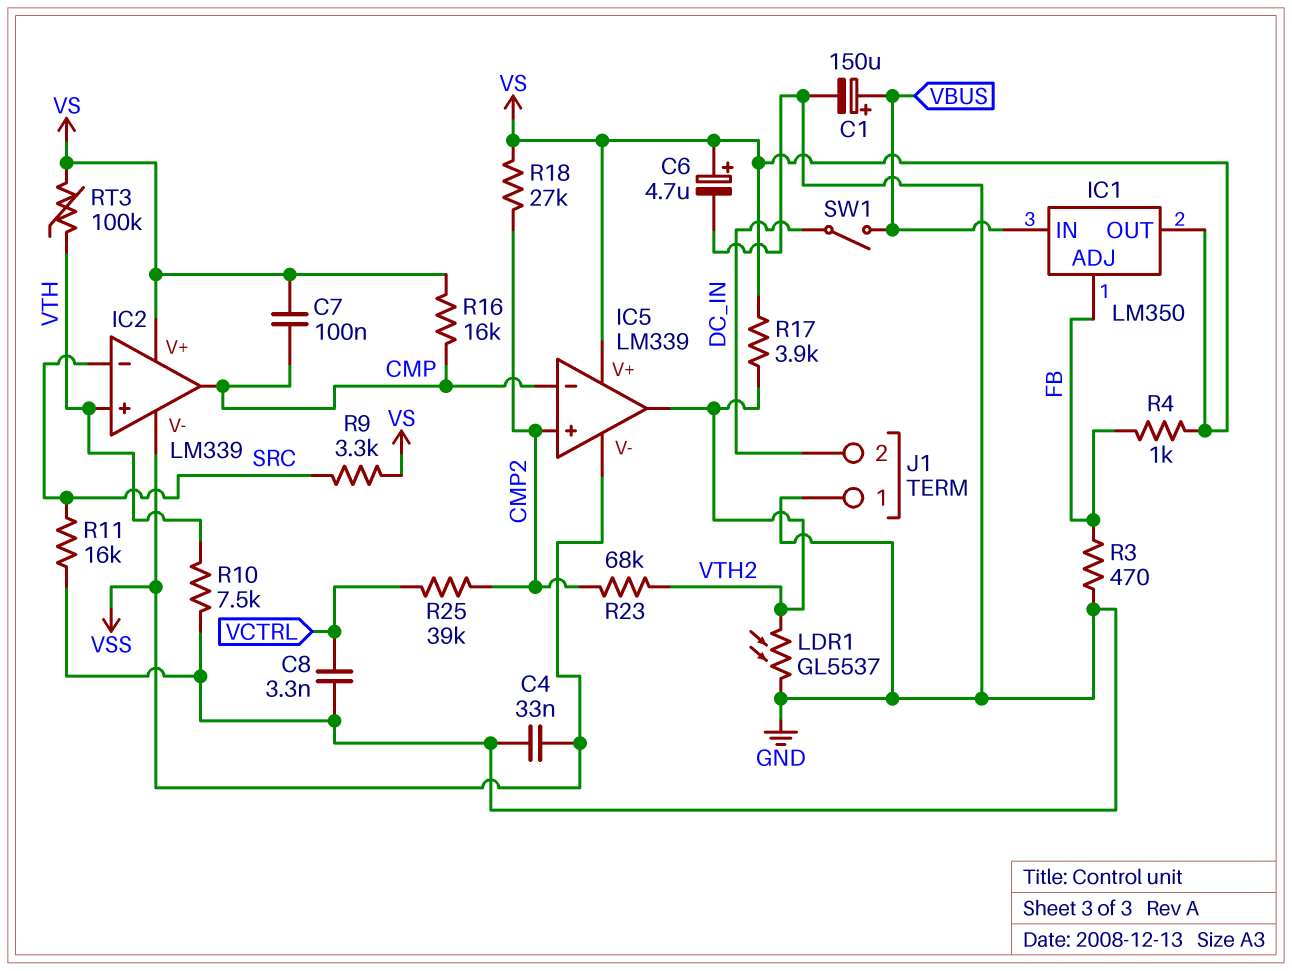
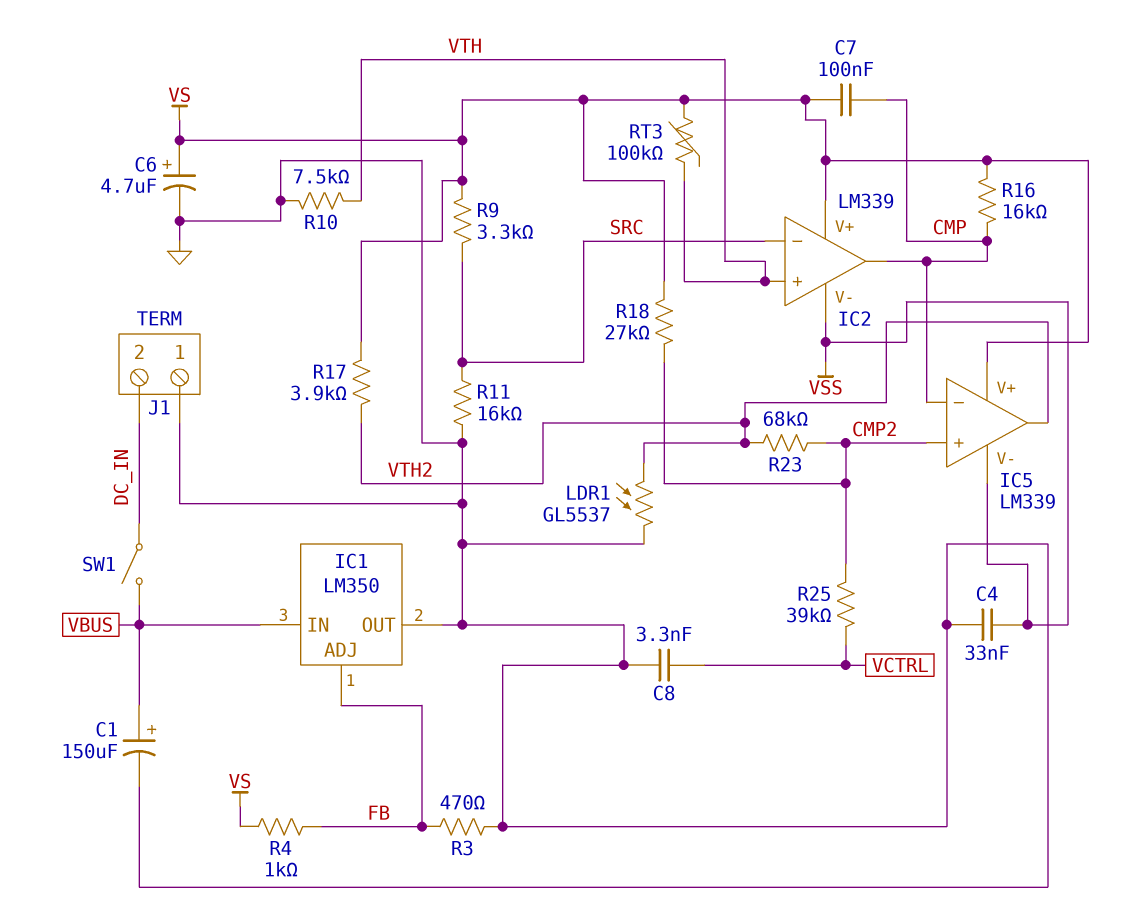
IC1 pin OUT: VS -> GND

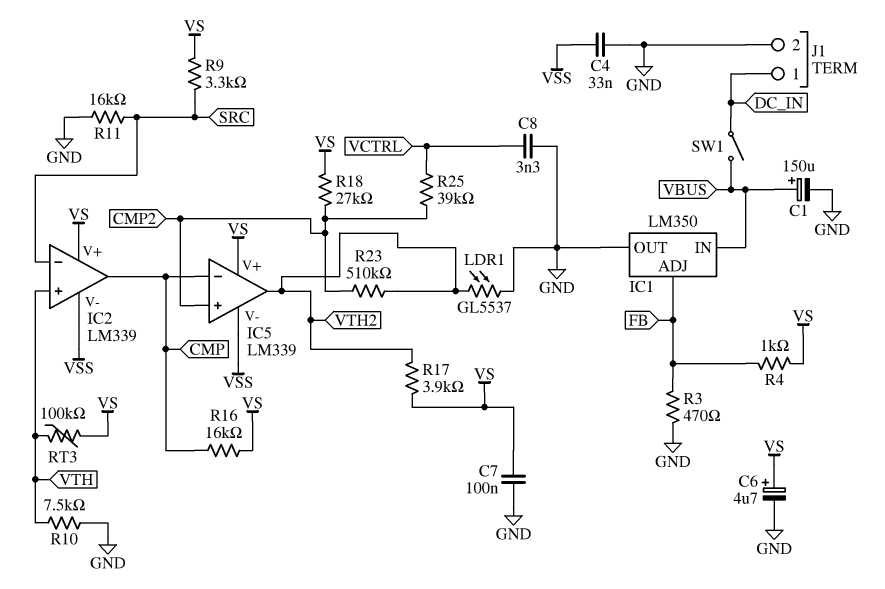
C7: 100nF (CMP, VS) -> 100nF (GND, VS)
J1 pin 1: GND -> DC_IN
J1 pin 2: DC_IN -> GND
R23: 68k (CMP2, VTH2) -> 510k (CMP2, VTH2)

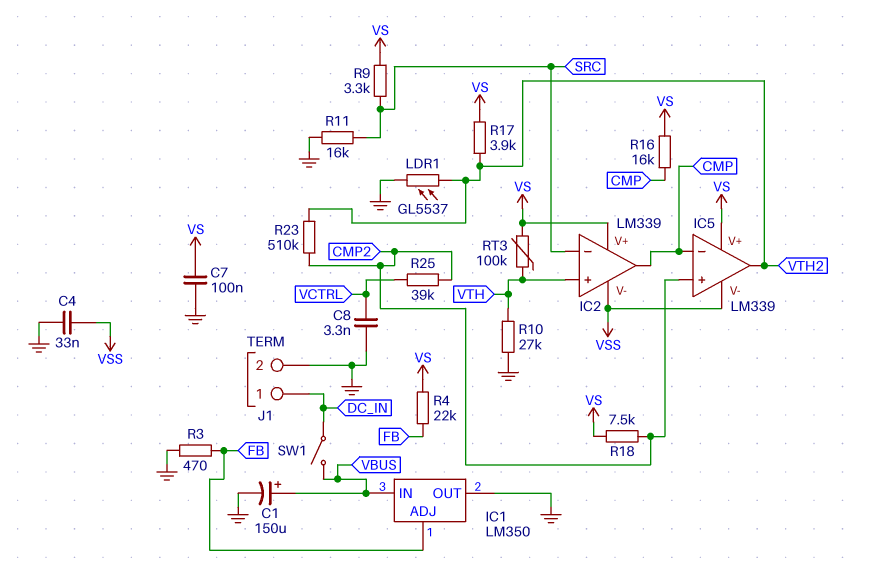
C6: 4.7uF (plus VS, minus GND) -> none
R4: 1k (FB, VS) -> 22k (FB, VS)
R10: 7.5k (GND, VTH) -> 27k (GND, VTH)
R18: 27k (CMP2, VS) -> 7.5k (CMP2, VS)

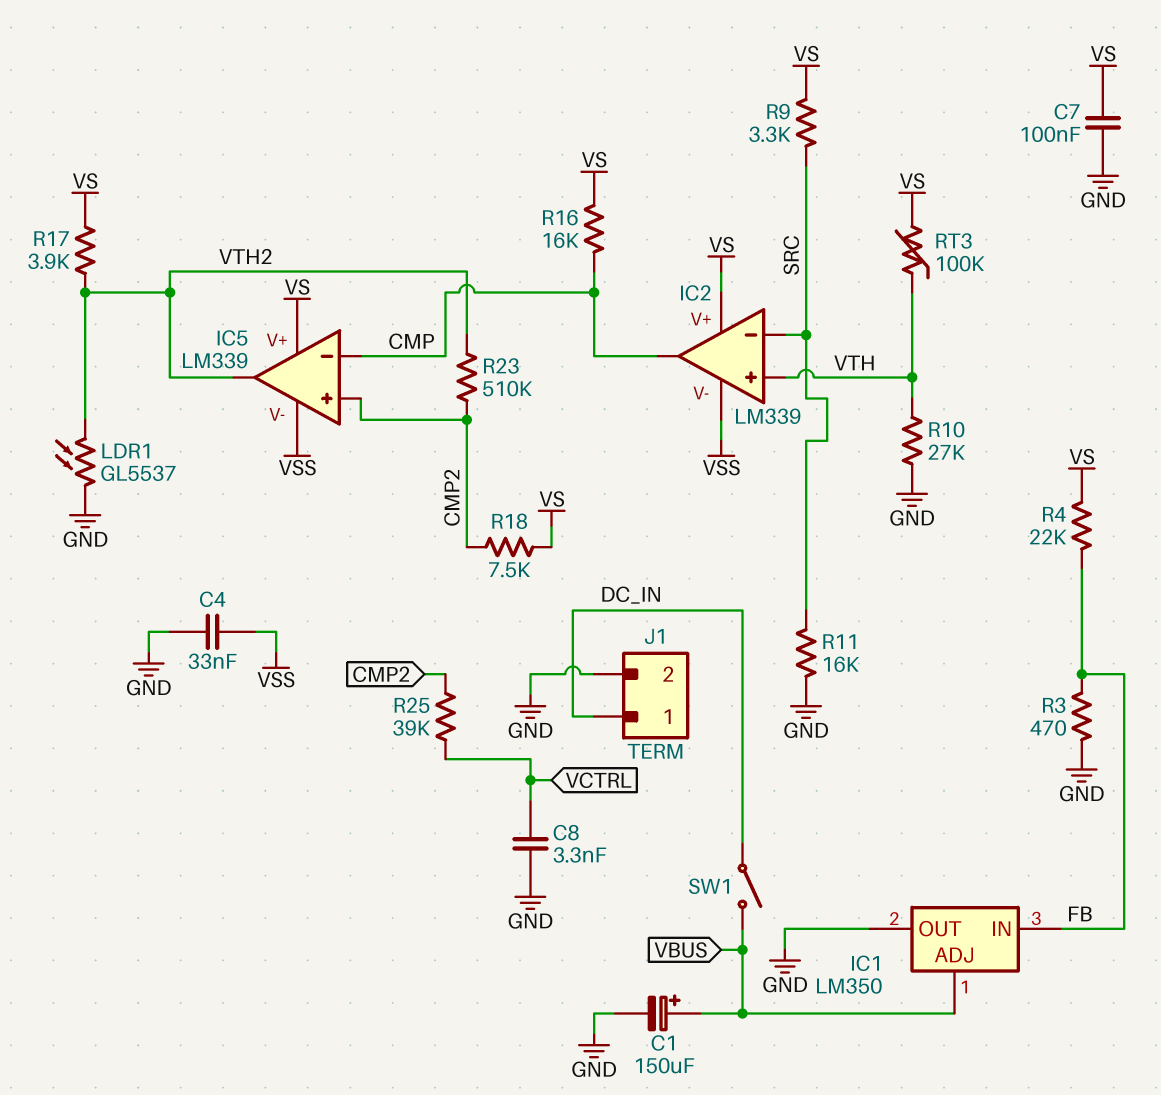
IC1 pin ADJ: FB -> VBUS
IC1 pin IN: VBUS -> FB

